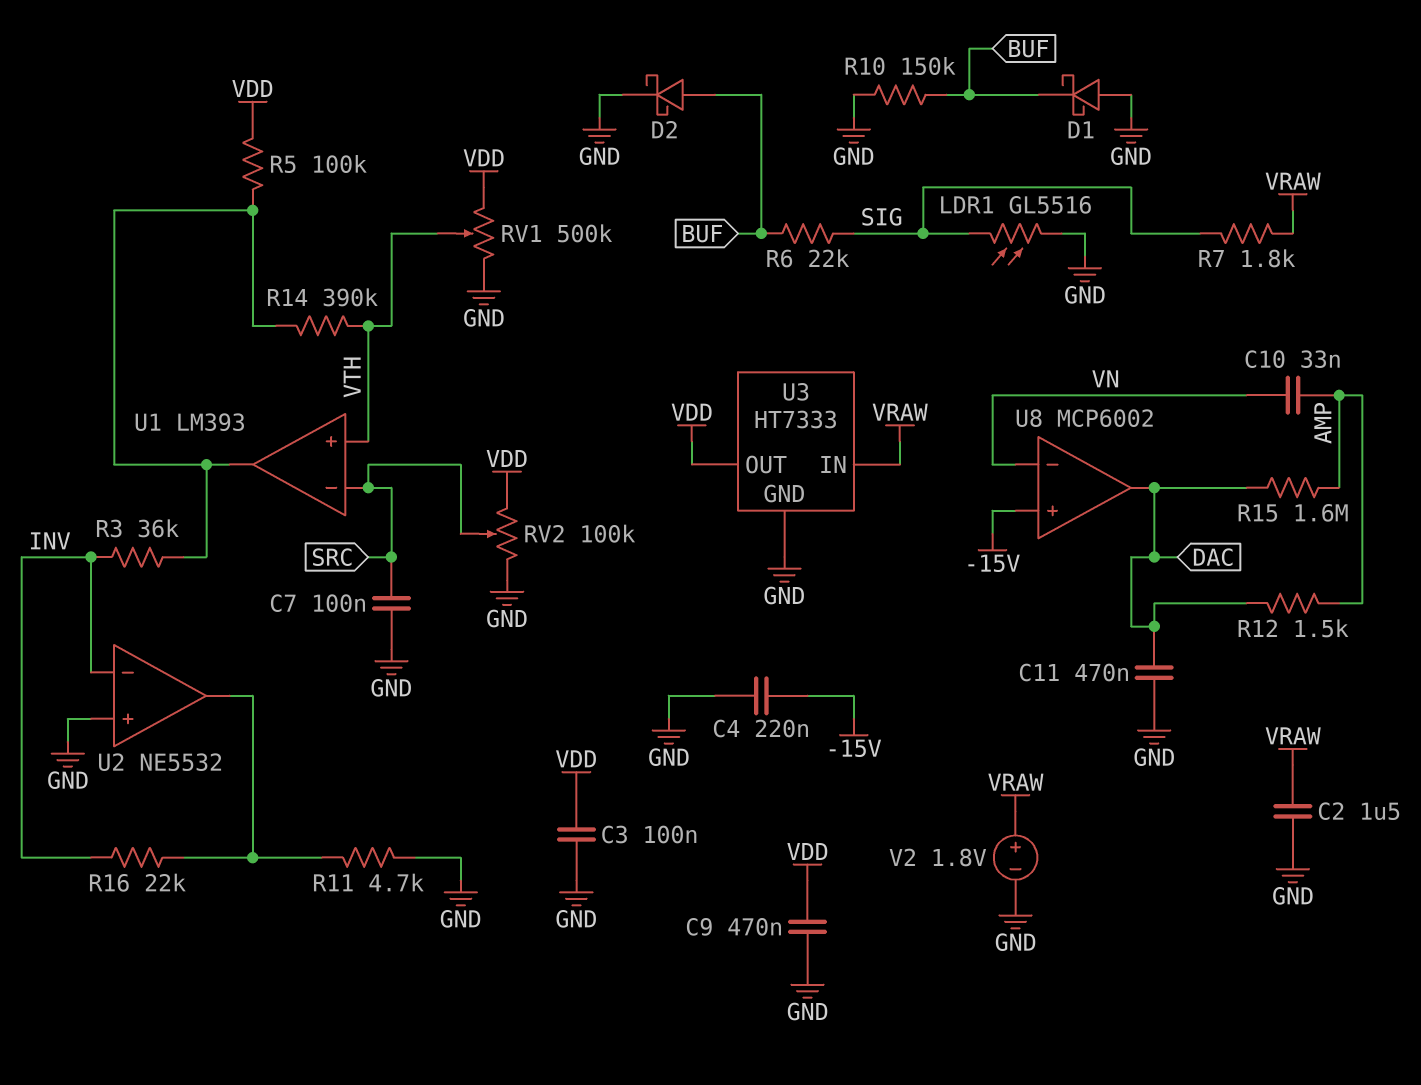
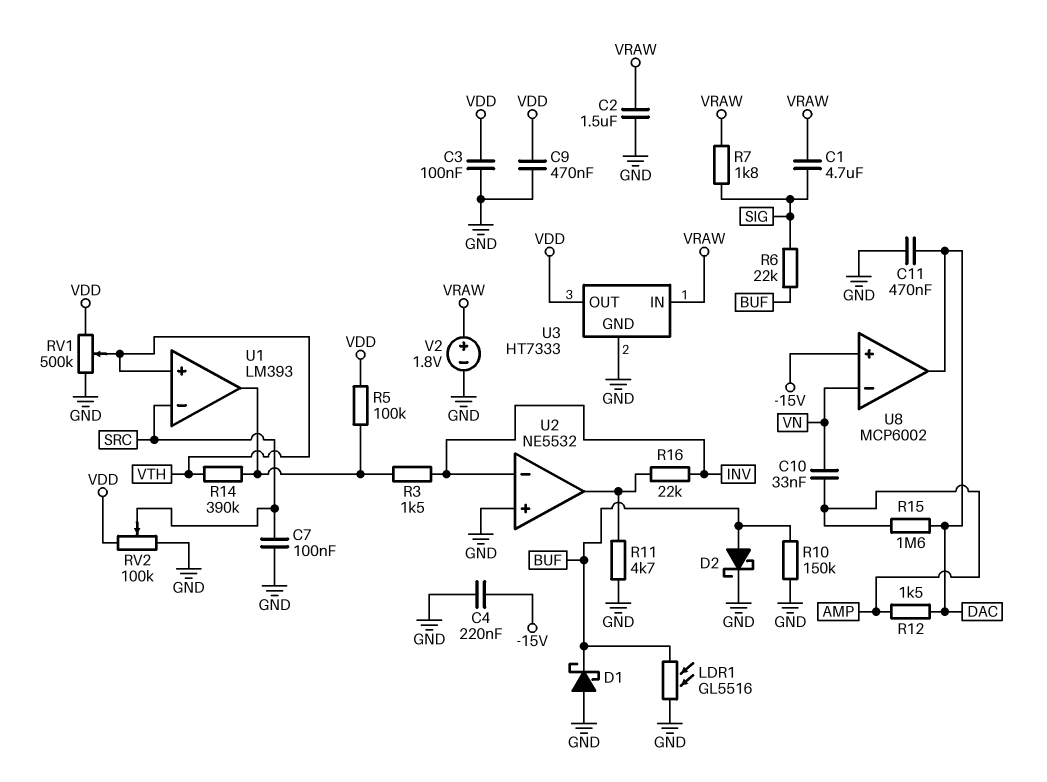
C1: none -> 4.7uF (SIG, VRAW)
LDR1: GL5516 (GND, SIG) -> GL5516 (BUF, GND)
R3: 36k (INV, U1/out) -> 1.5k (INV, U1/out)

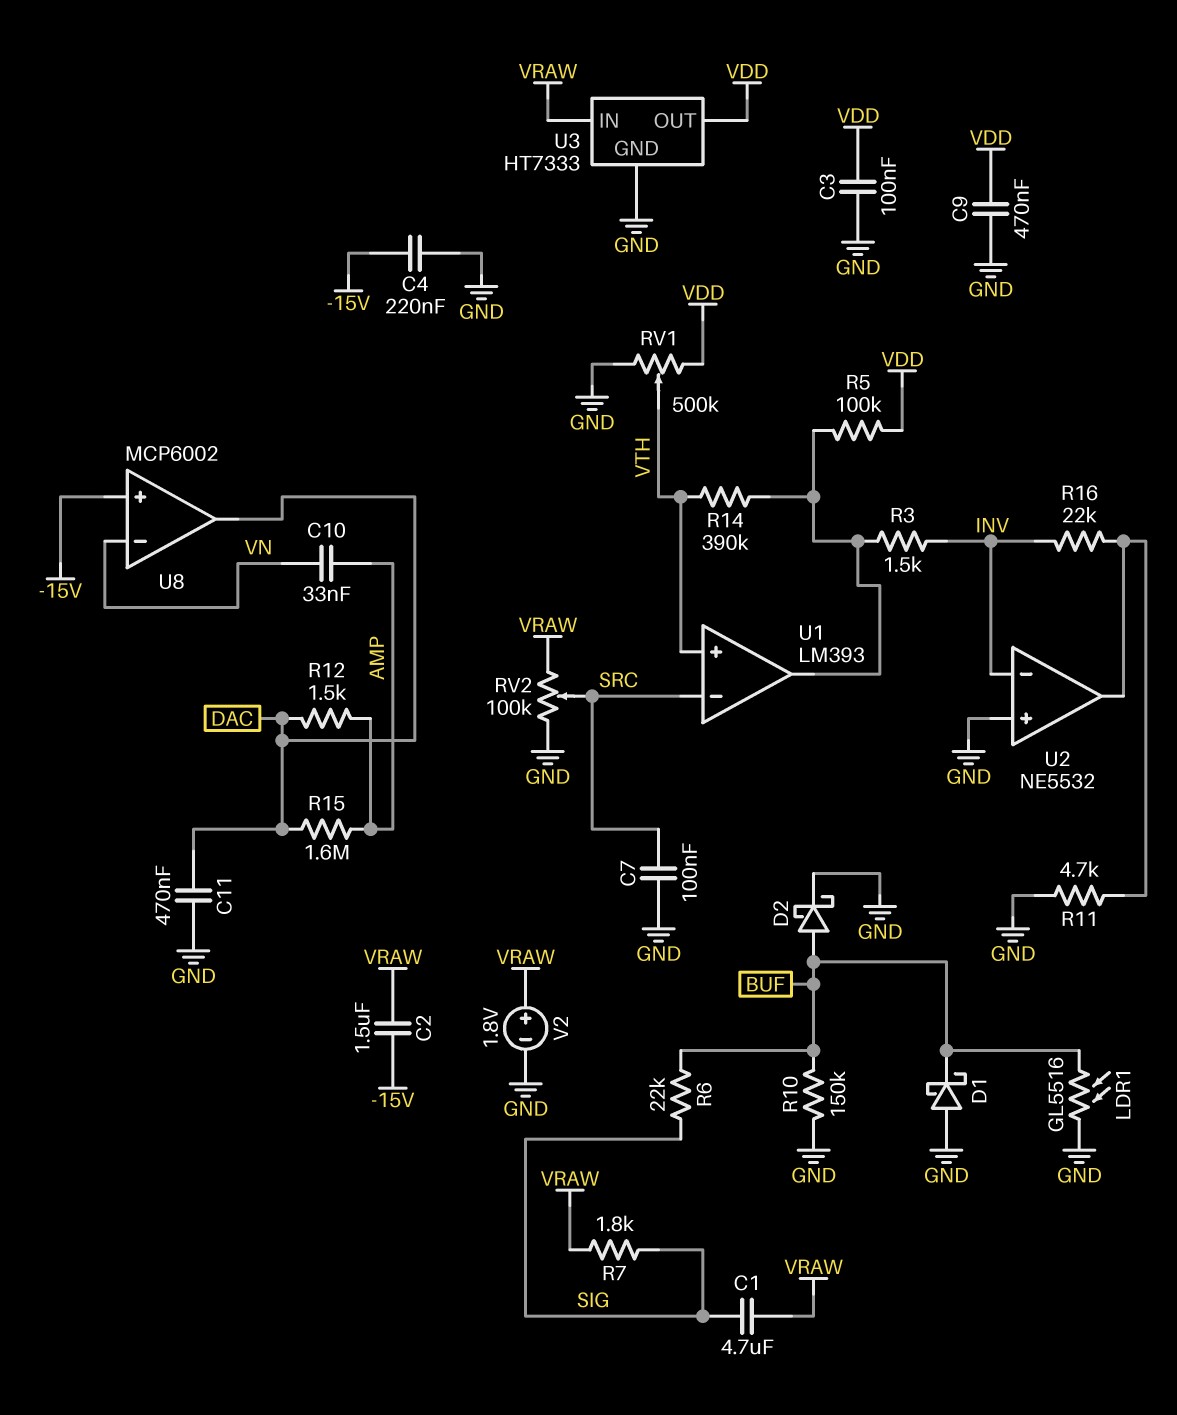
C2: 1.5uF (GND, VRAW) -> 1.5uF (-15V, VRAW)
RV2: 100k (GND, VDD, wiper SRC) -> 100k (GND, VRAW, wiper SRC)

